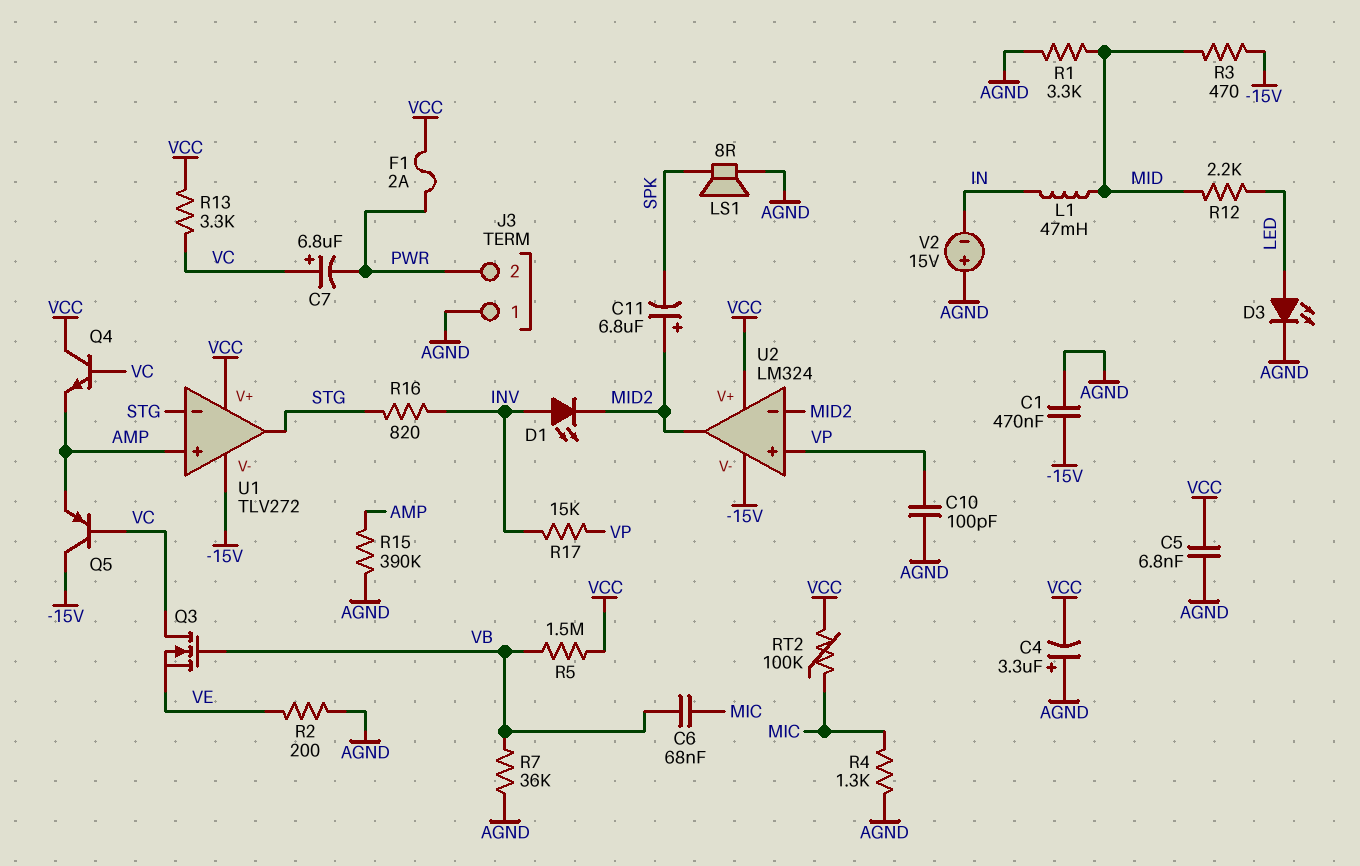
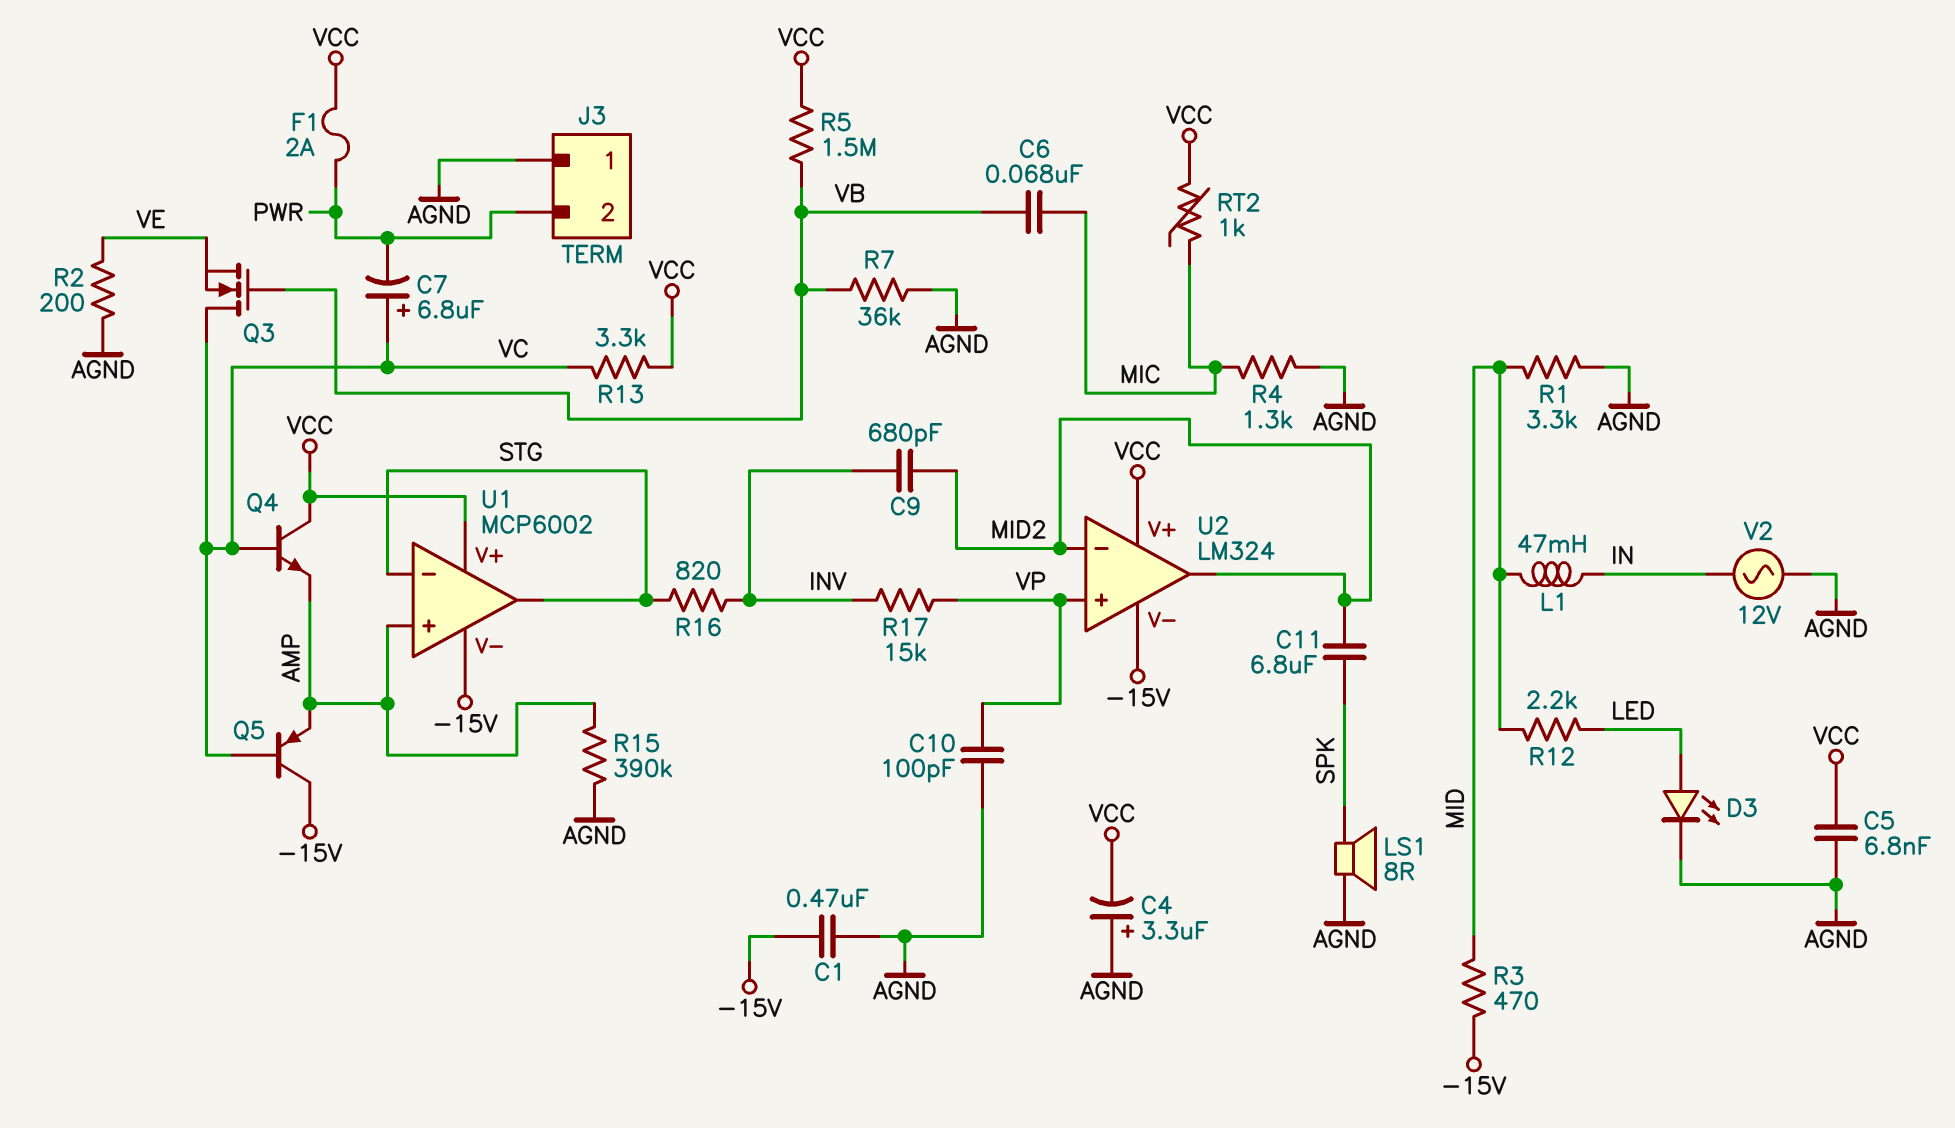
C9: none -> 680pF (INV, MID2)
C11: 6.8uF (plus MID2, minus SPK) -> 6.8uF (MID2, SPK)
D1: LED (A INV, K MID2) -> none
RT2: 100k (MIC, VCC) -> 1k (MIC, VCC)
U1: TLV272 -> MCP6002
V2: 15V (plus AGND, minus IN) -> AC 12V (AGND, IN)

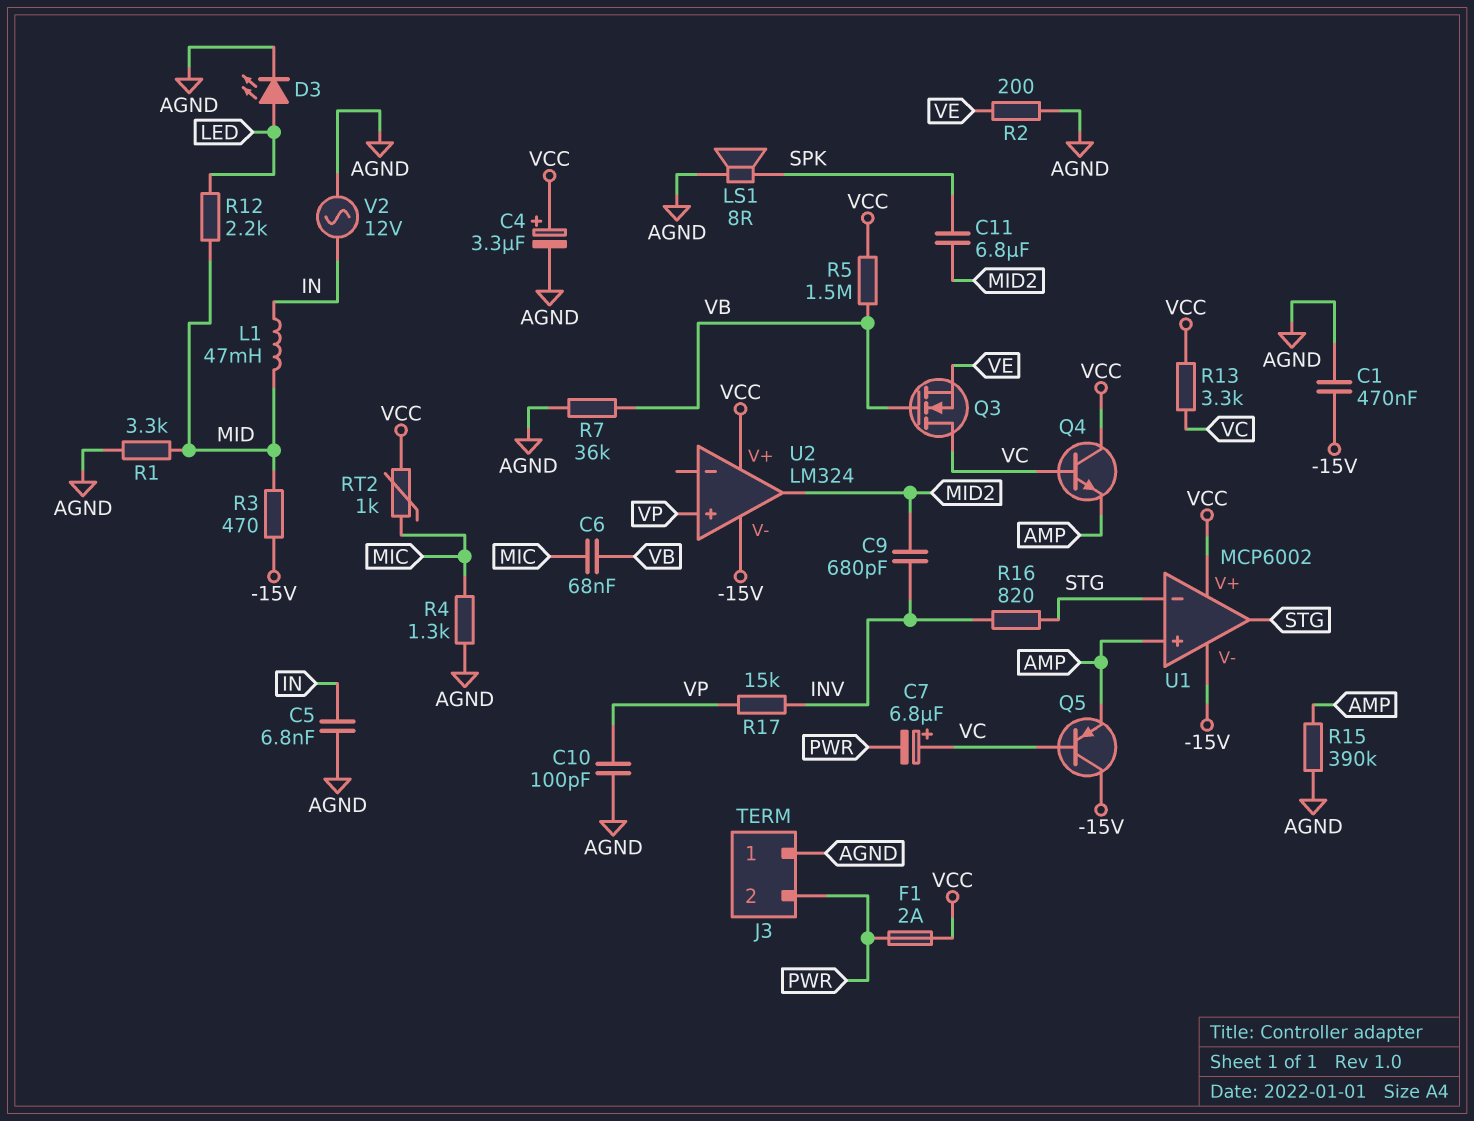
C4: 3.3uF (plus AGND, minus VCC) -> 3.3uF (plus VCC, minus AGND)
C5: 6.8nF (AGND, VCC) -> 6.8nF (AGND, IN)
U2 pin in-: MID2 -> none

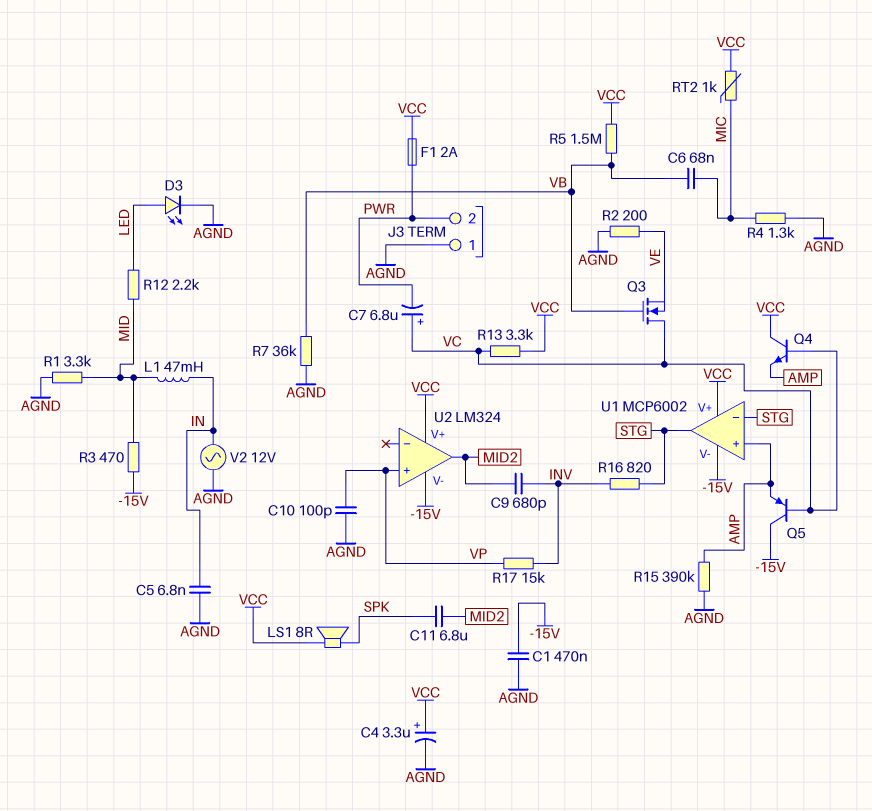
LS1: speaker 8R (AGND, SPK) -> speaker 8R (SPK, VCC)

